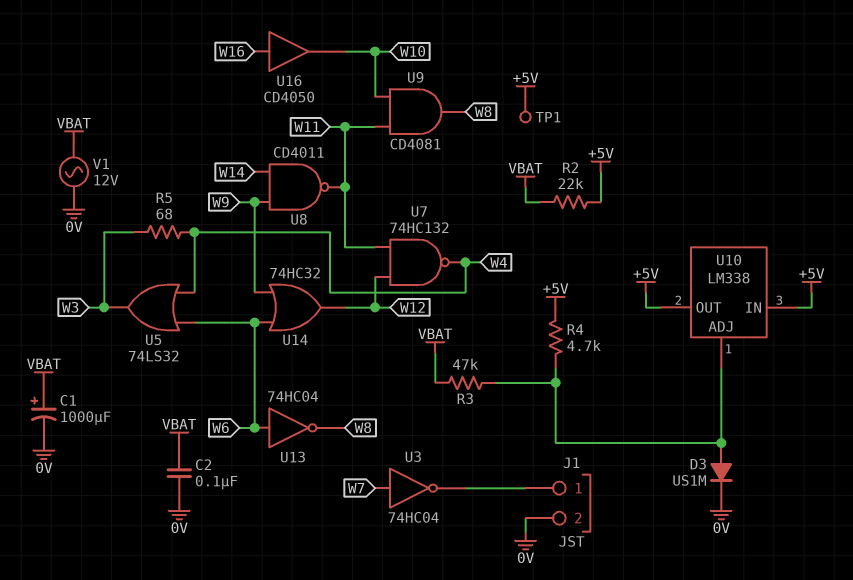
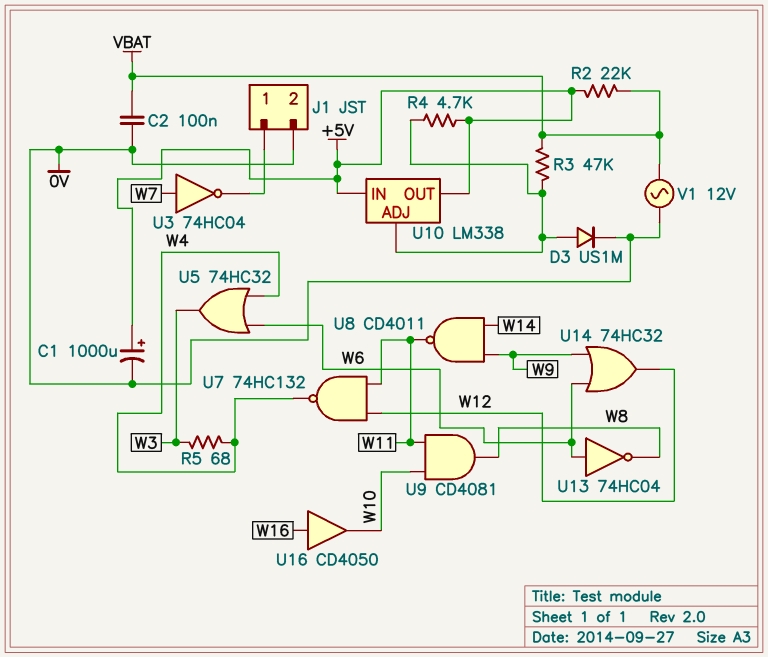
C1: 1000uF (plus VBAT, minus 0V) -> 1000uF (plus +5V, minus 0V)
TP1: test point (+5V) -> none
U5: OR 74LS32 (in W4, in W6, out W3) -> OR 74HC32 (in W4, in W6, out W3)

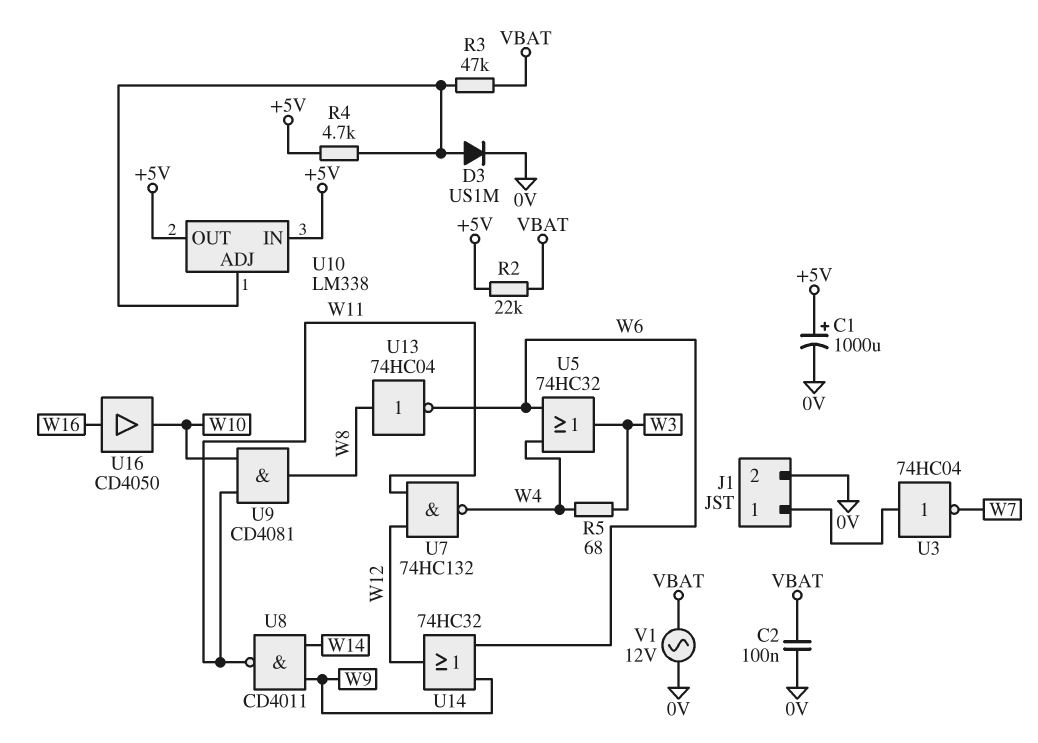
U3: NOT 74HC04 (in W7, out J1/1) -> NOT 74HC04 (in J1/1, out W7)
U13: NOT 74HC04 (in W6, out W8) -> NOT 74HC04 (in W8, out W6)

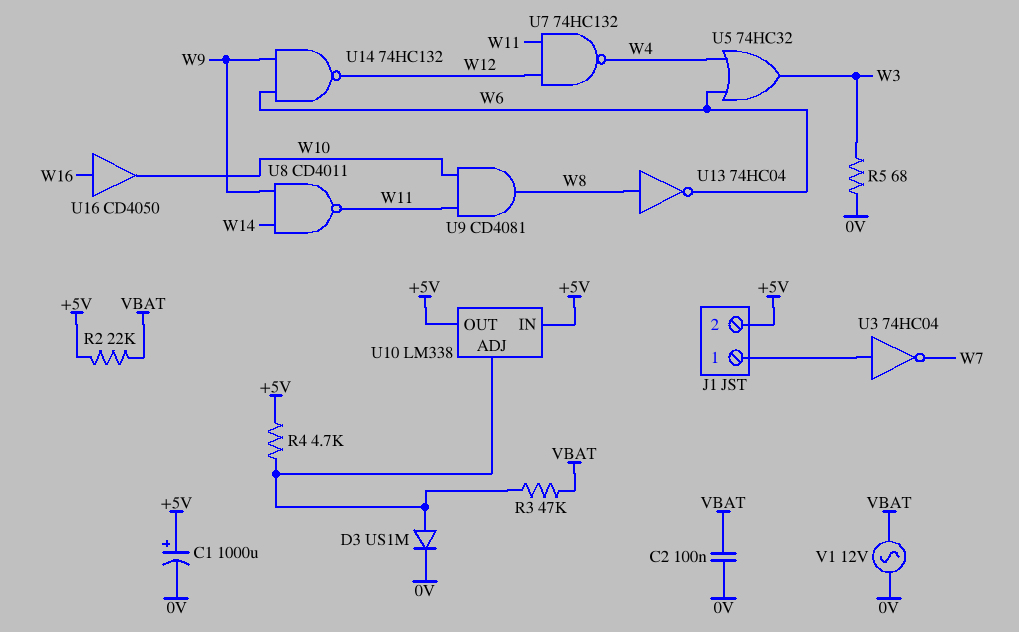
J1 pin 2: 0V -> +5V
R5: 68 (W3, W4) -> 68 (0V, W3)
U14: OR 74HC32 (in W6, in W9, out W12) -> NAND 74HC132 (in W6, in W9, out W12)

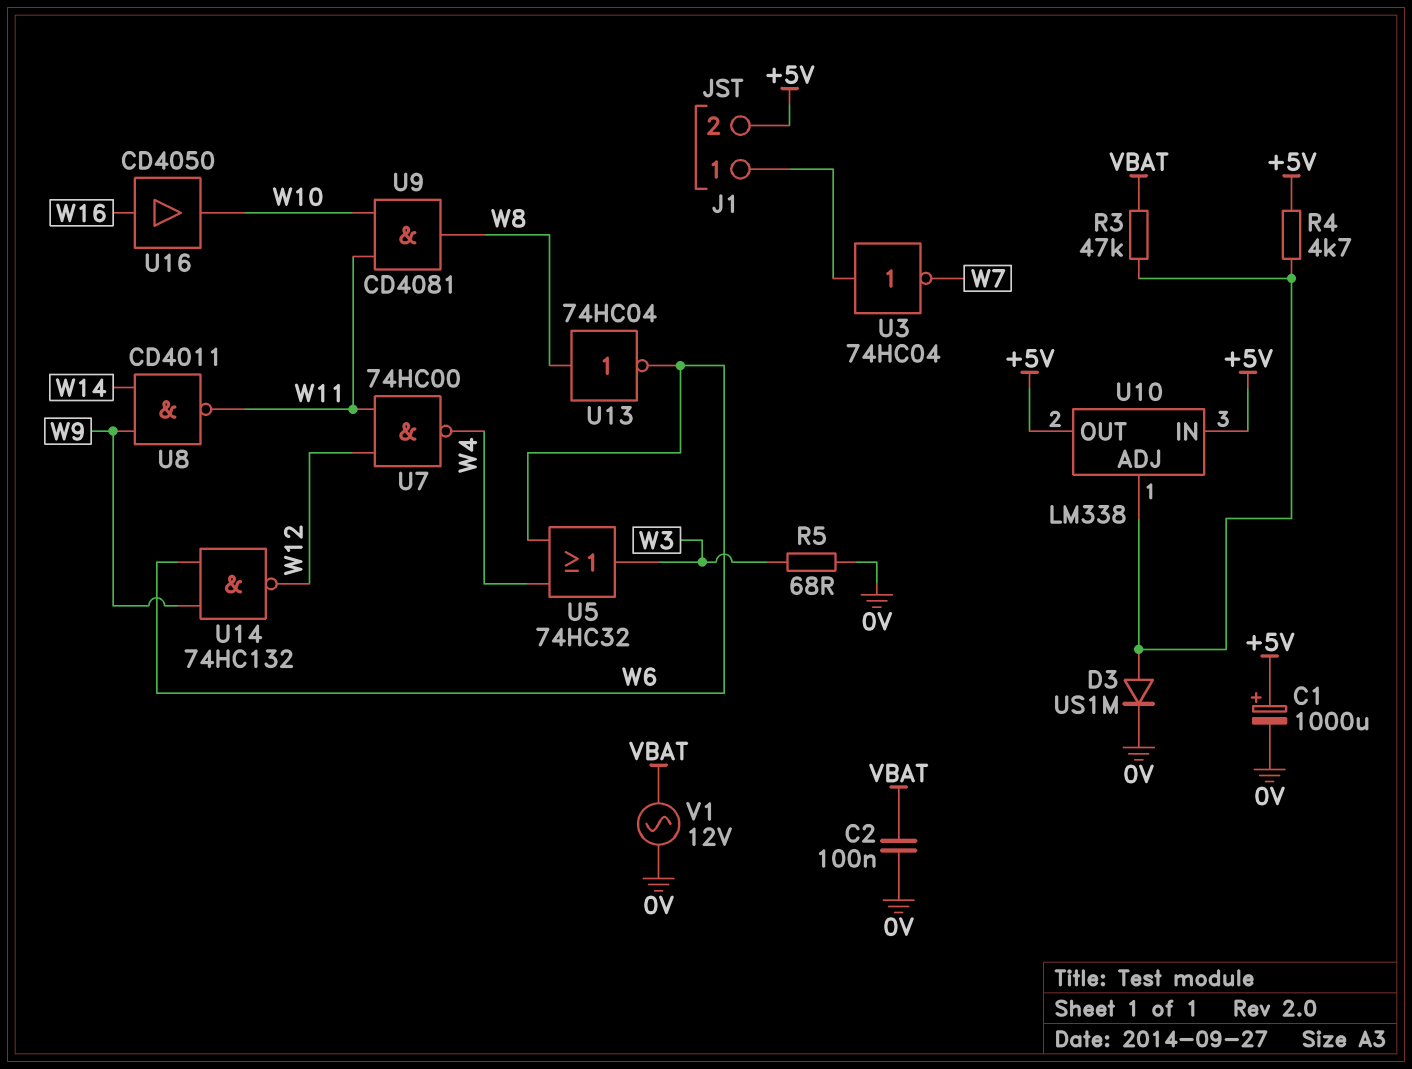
R2: 22k (+5V, VBAT) -> none
U7: NAND 74HC132 (in W11, in W12, out W4) -> NAND 74HC00 (in W11, in W12, out W4)

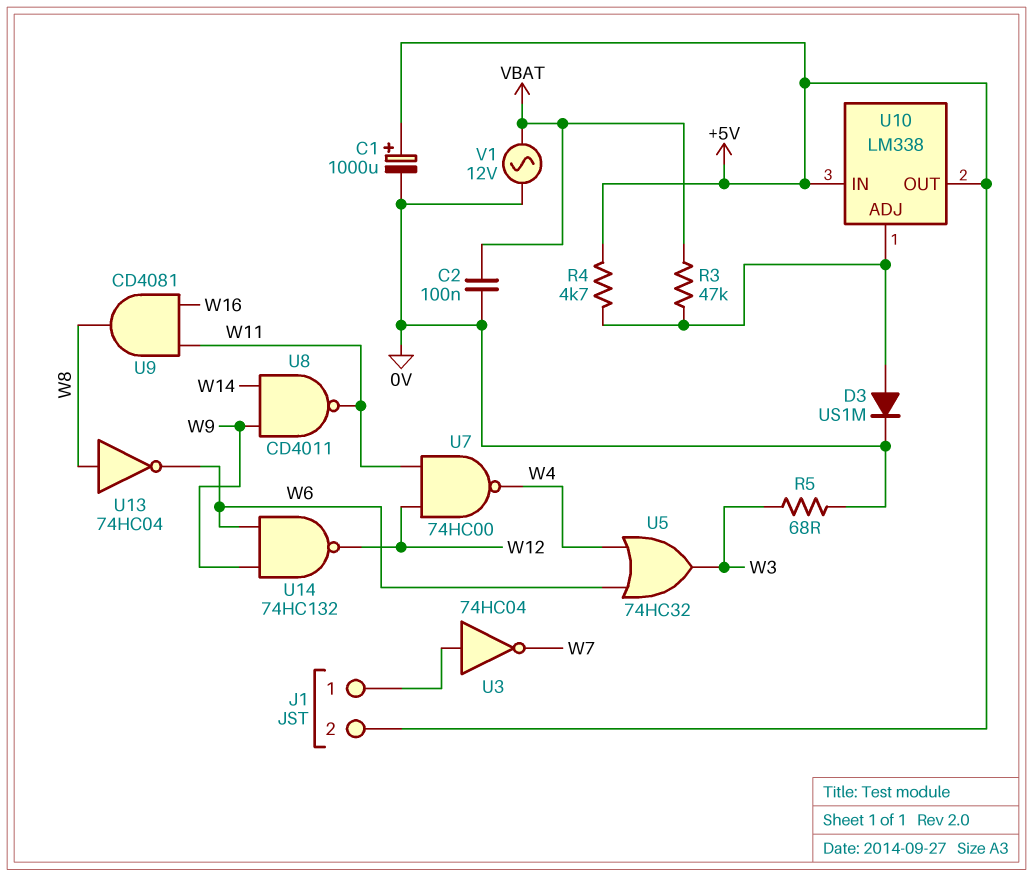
U9: AND CD4081 (in W10, in W11, out W8) -> AND CD4081 (in W11, in W16, out W8)
U16: buffer CD4050 (in W16, out W10) -> none

